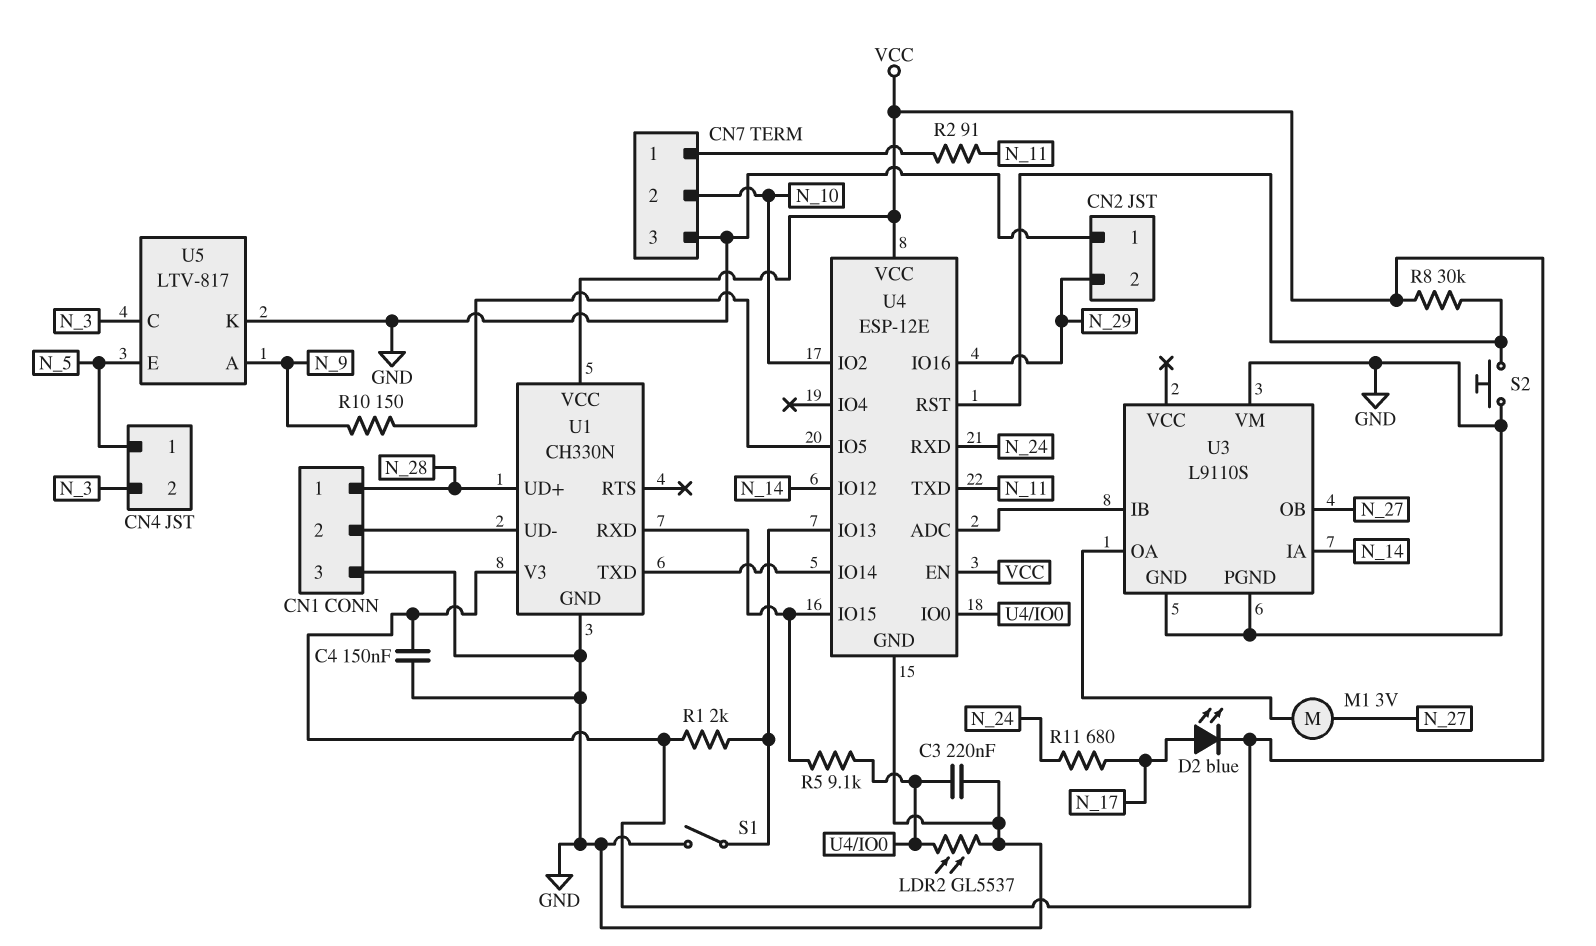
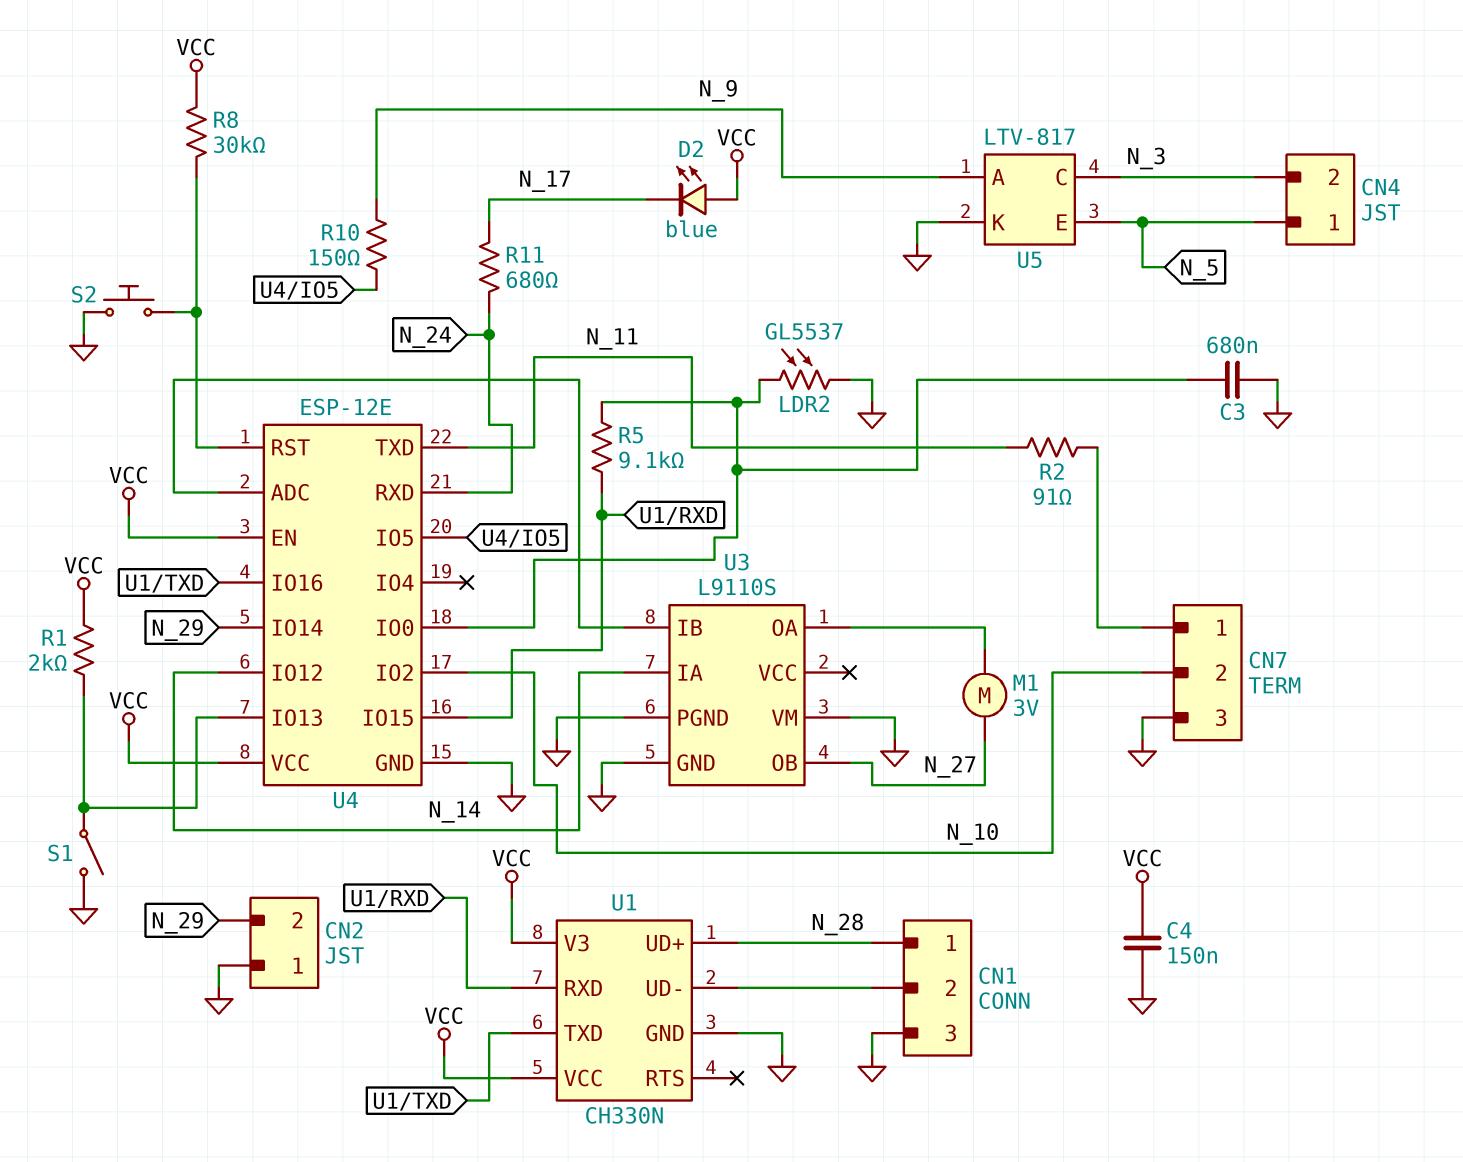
C3: 220nF (GND, U4/IO0) -> 680nF (GND, U4/IO0)
D2: LED blue (A N_17, K VCC) -> LED blue (A VCC, K N_17)
U4 pin IO14: U1/TXD -> N_29
U4 pin IO16: N_29 -> U1/TXD

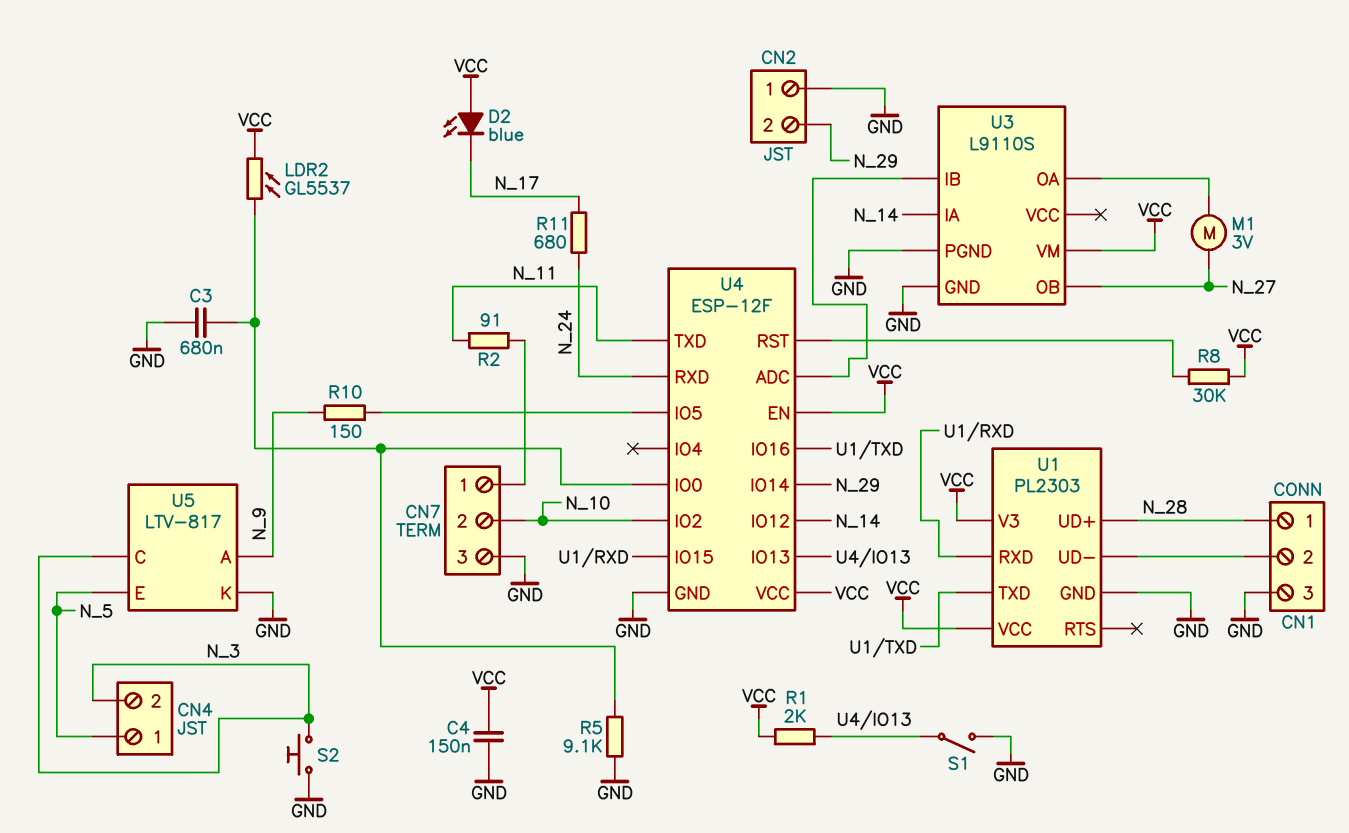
LDR2: GL5537 (GND, U4/IO0) -> GL5537 (U4/IO0, VCC)
R5: 9.1k (U1/RXD, U4/IO0) -> 9.1k (GND, U4/IO0)
S2: button (GND, U4/RST) -> button (GND, N_3)
U1: CH330N -> PL2303
U3 pin VM: GND -> VCC
U4: ESP-12E -> ESP-12F

